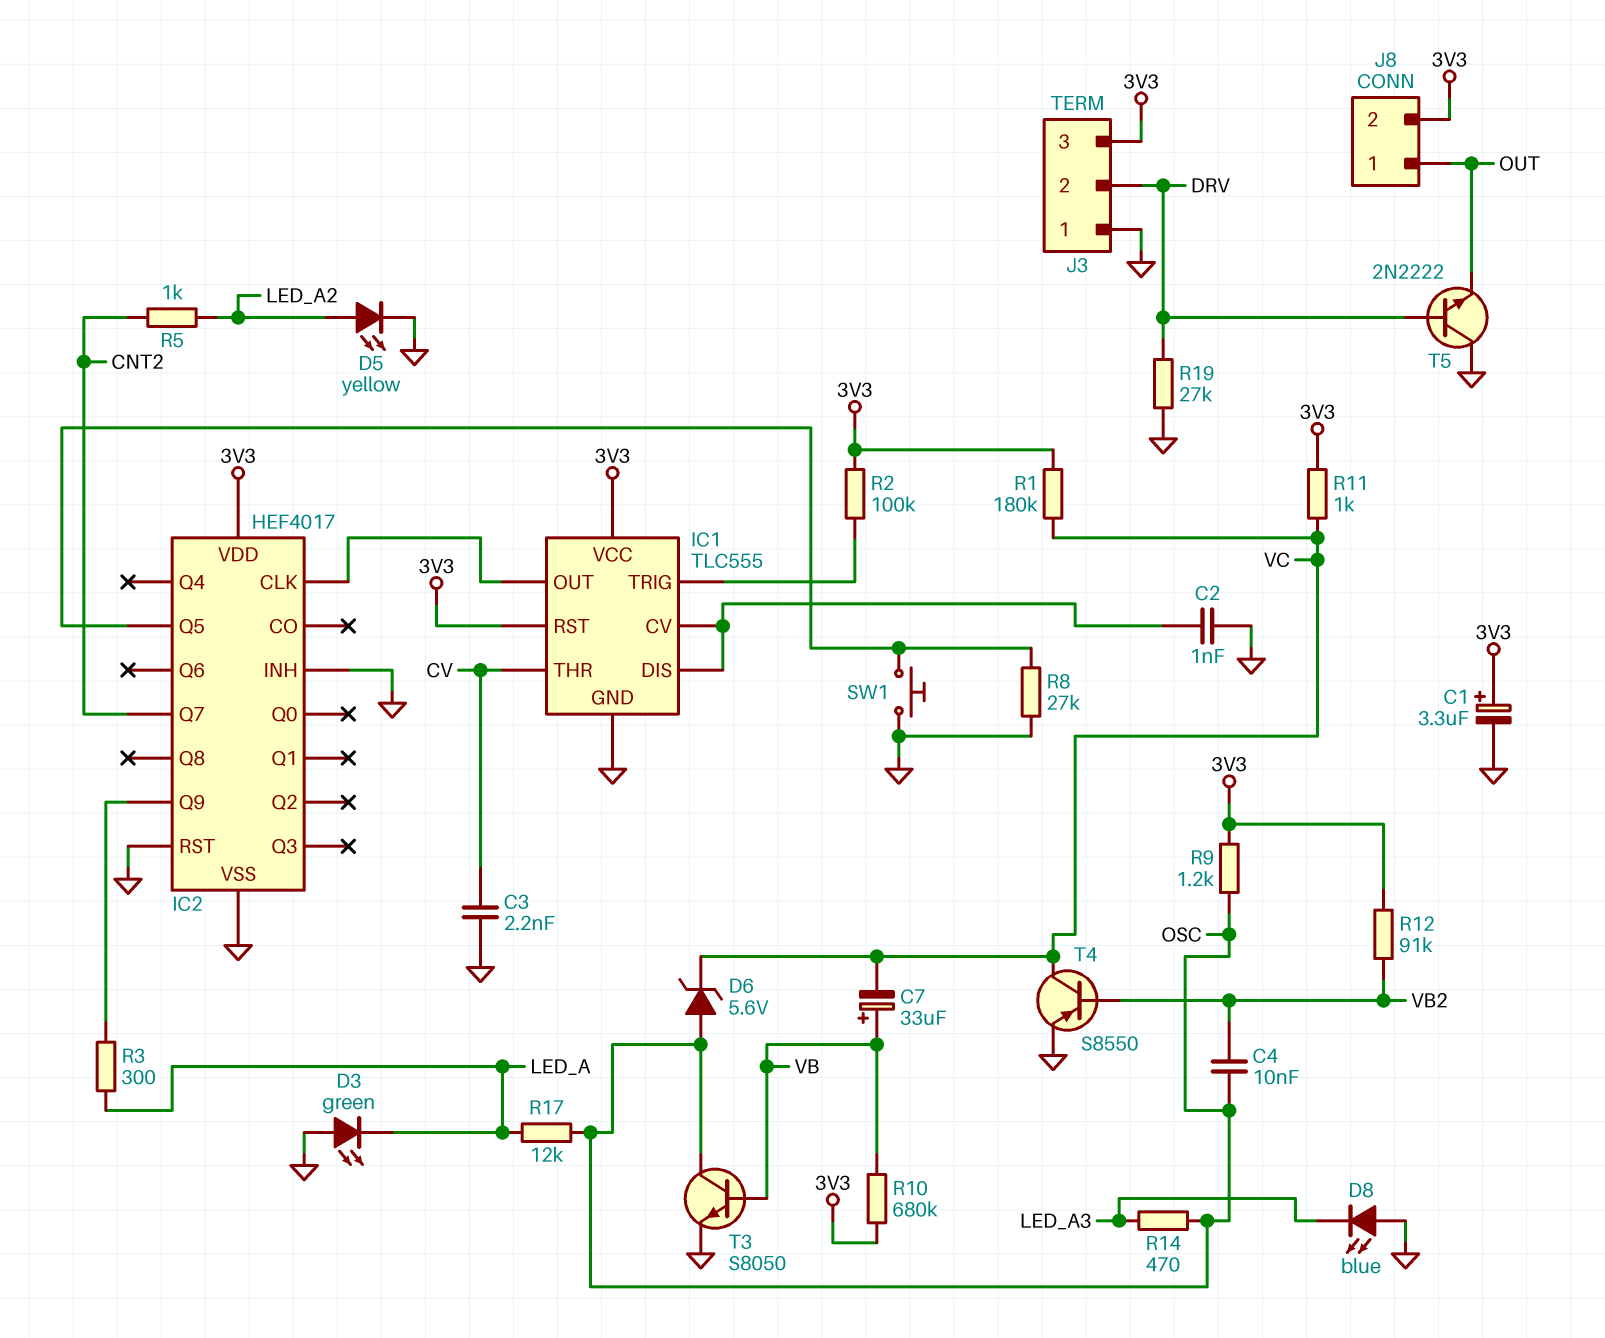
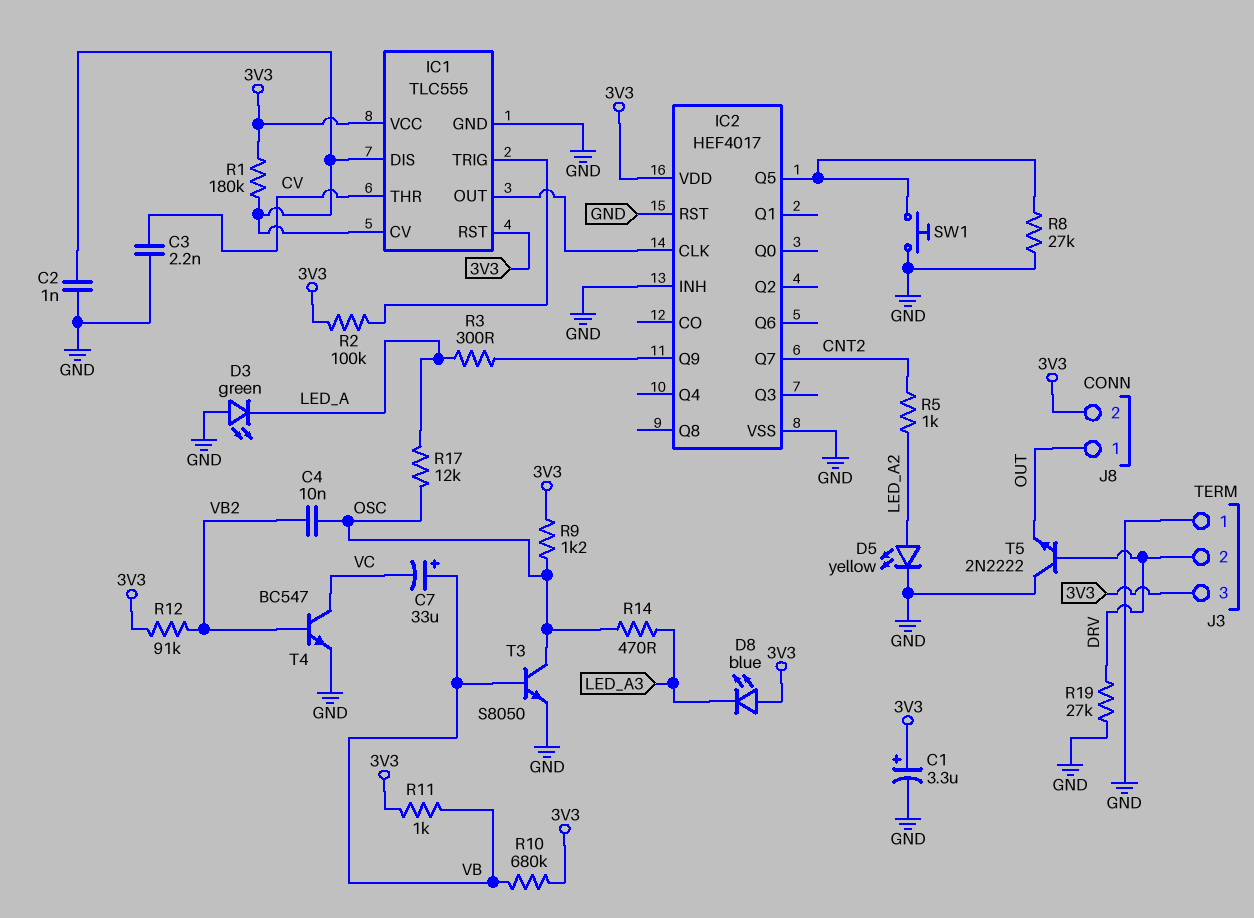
D6: zener 5.6V (A OSC, K VC) -> none
D8: LED blue (A GND, K LED_A3) -> LED blue (A 3V3, K LED_A3)
R1: 180k (3V3, VC) -> 180k (3V3, IC1/CV)
R11: 1k (3V3, VC) -> 1k (3V3, VB)
T4: PNP S8550 (B VB2, C VC, E GND) -> NPN BC547 (B VB2, C VC, E GND)

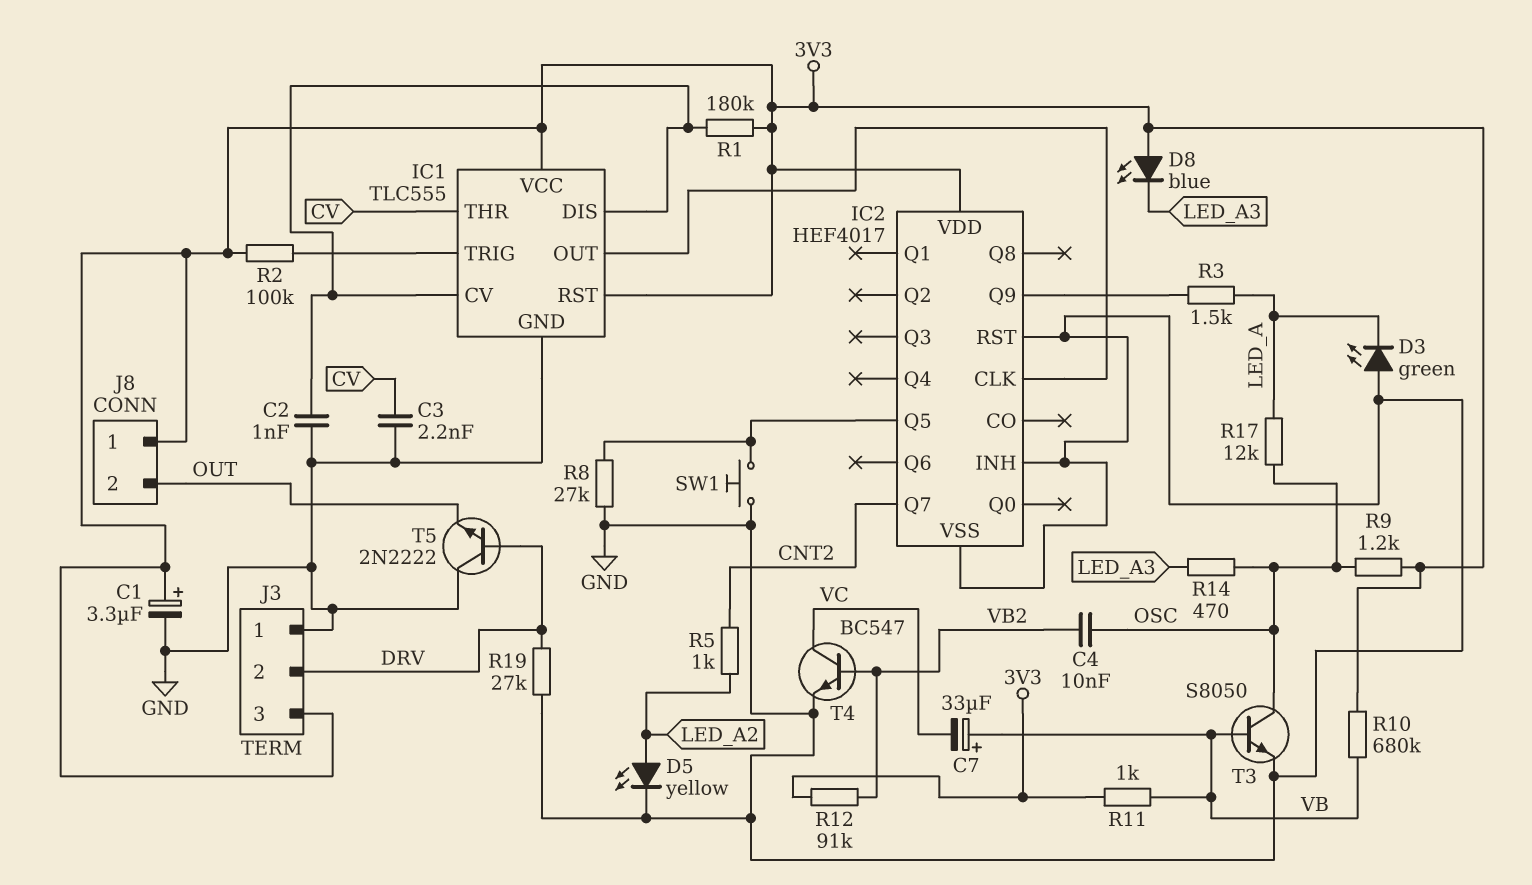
J8 pin 1: OUT -> 3V3
J8 pin 2: 3V3 -> OUT
R3: 300 (IC2/Q9, LED_A) -> 1.5k (IC2/Q9, LED_A)

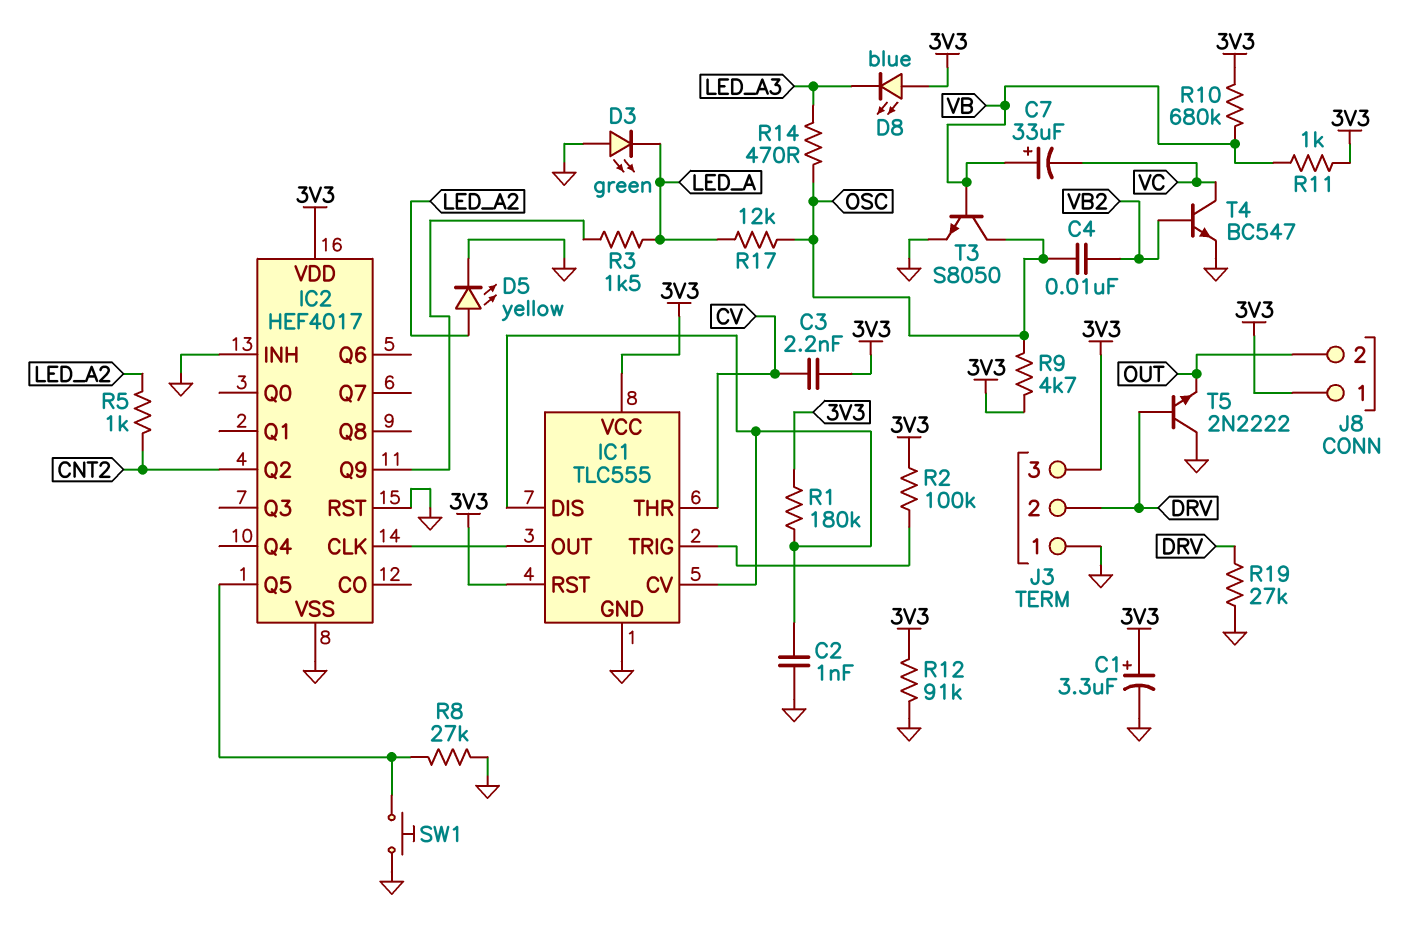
C3: 2.2nF (CV, GND) -> 2.2nF (3V3, CV)
IC2 pin Q2: none -> CNT2
IC2 pin Q7: CNT2 -> none
R9: 1.2k (3V3, OSC) -> 4.7k (3V3, OSC)
R12: 91k (3V3, VB2) -> 91k (3V3, GND)

